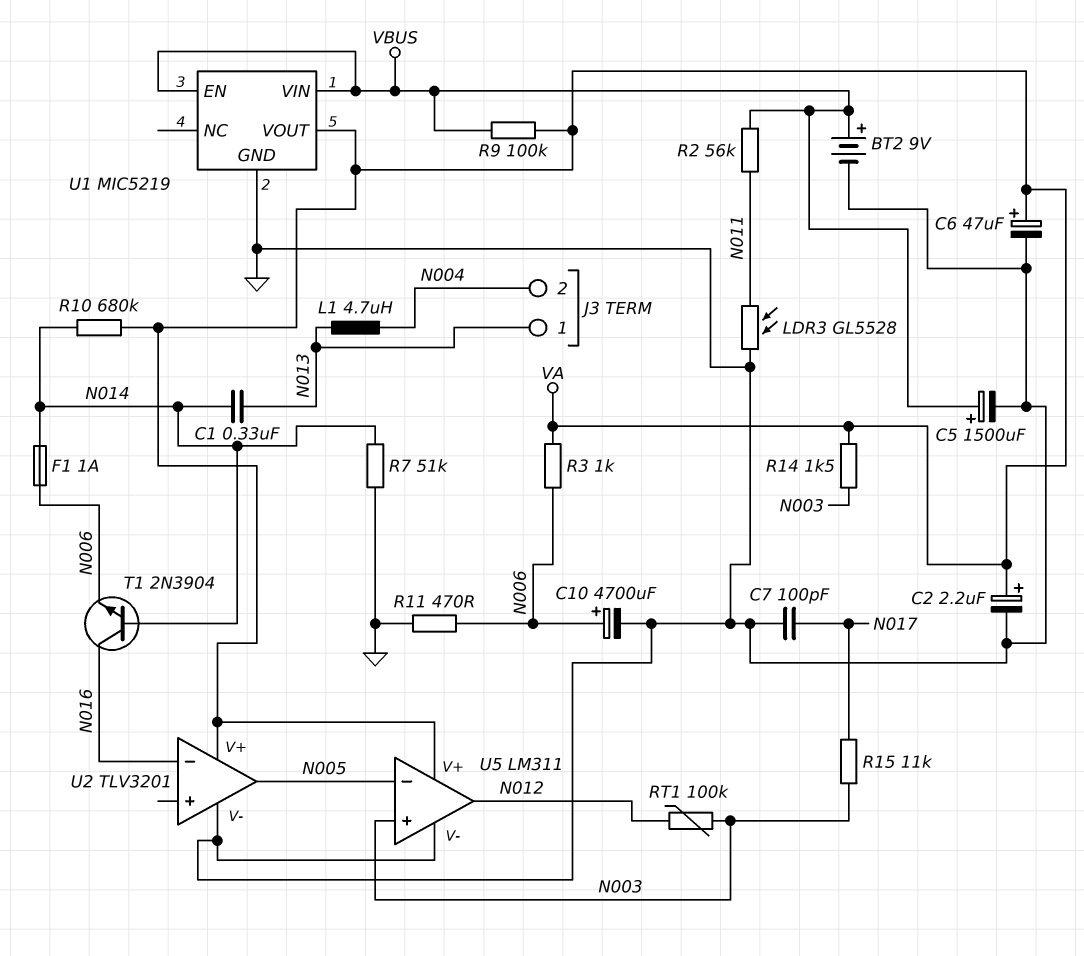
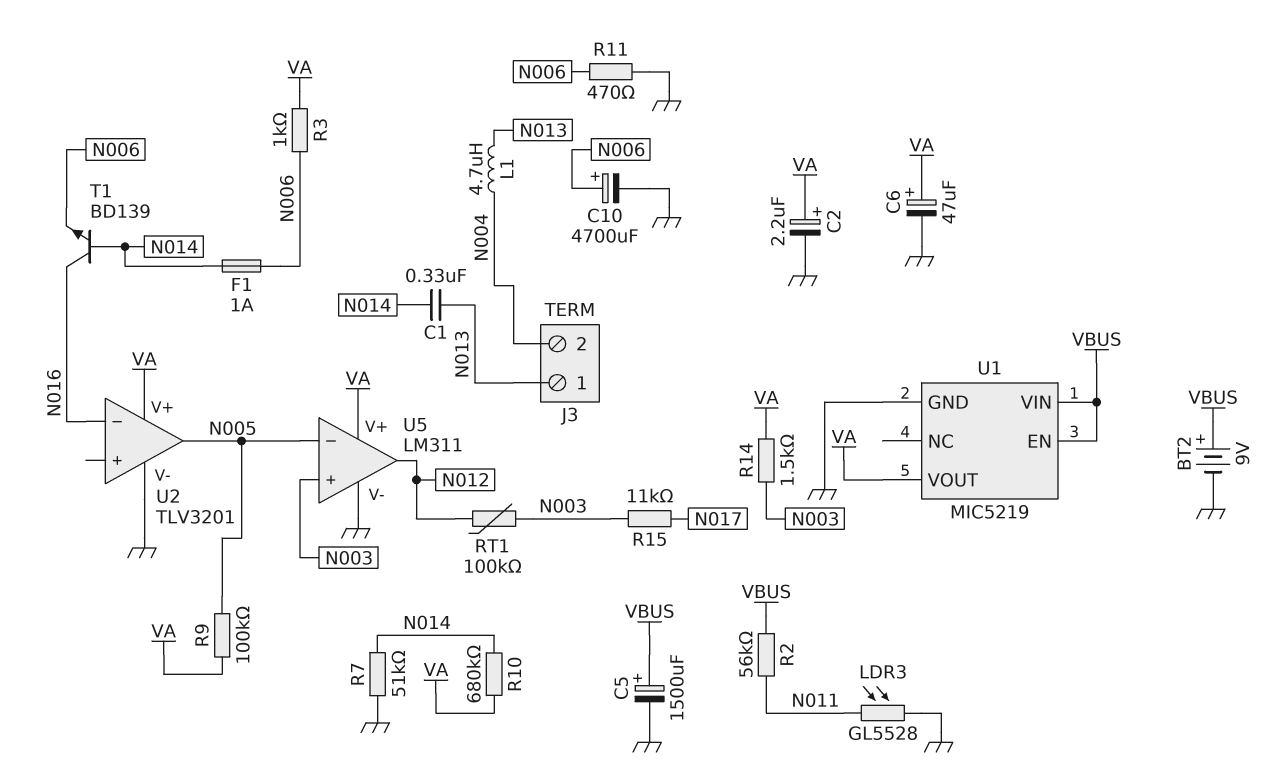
C7: 100pF (GND, N017) -> none
R9: 100k (VA, VBUS) -> 100k (N005, VA)
T1: NPN 2N3904 (B N014, C N016, E N006) -> NPN BD139 (B N014, C N016, E N006)

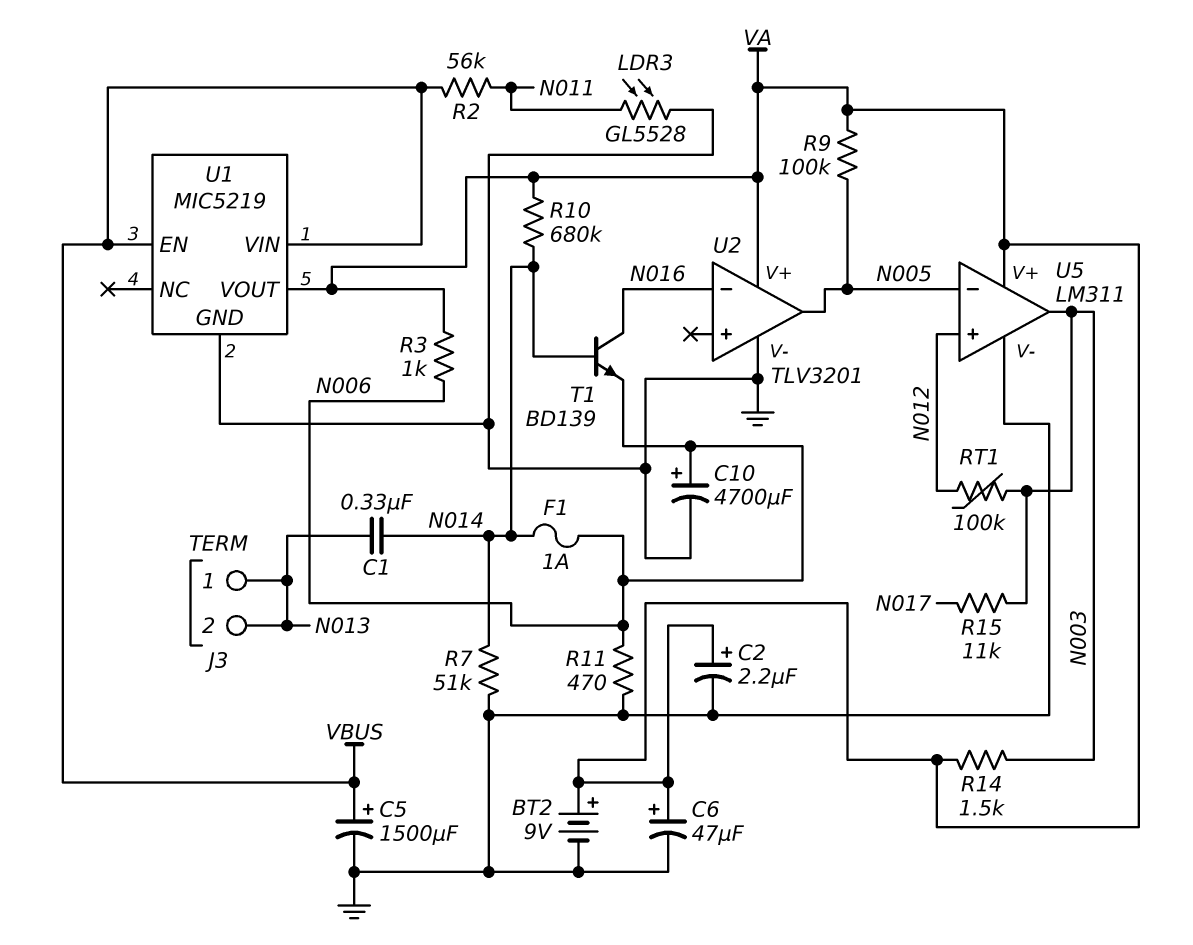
BT2: 9V (plus VBUS, minus GND) -> 9V (plus VA, minus GND)
J3 pin 2: N004 -> N013
L1: 4.7uH (N004, N013) -> none
U5 pin in+: N003 -> N012
U5 pin out: N012 -> N003

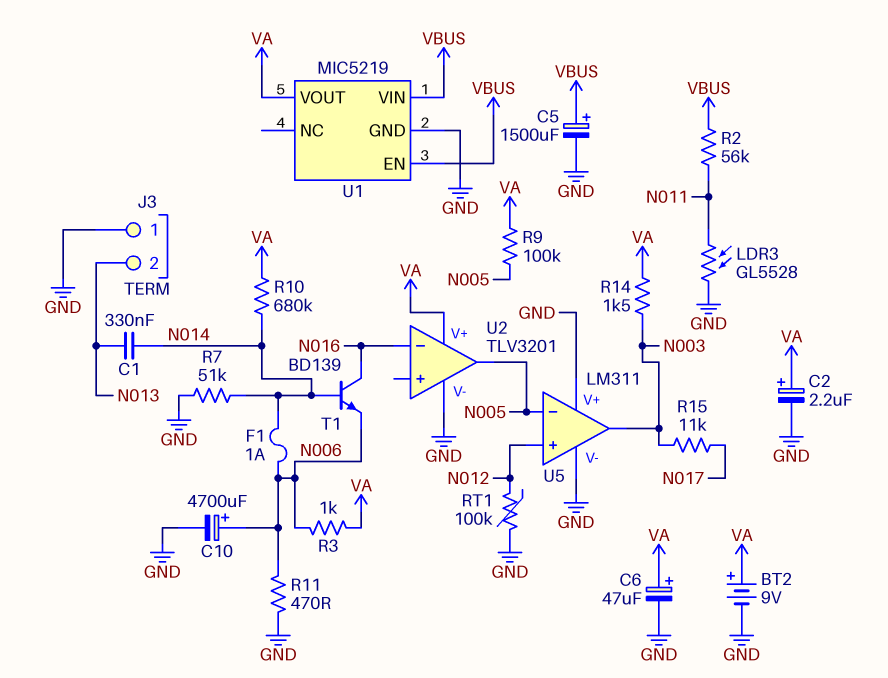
J3 pin 1: N013 -> GND
RT1: 100k (N003, N012) -> 100k (GND, N012)
U5 pin V+: VA -> GND

